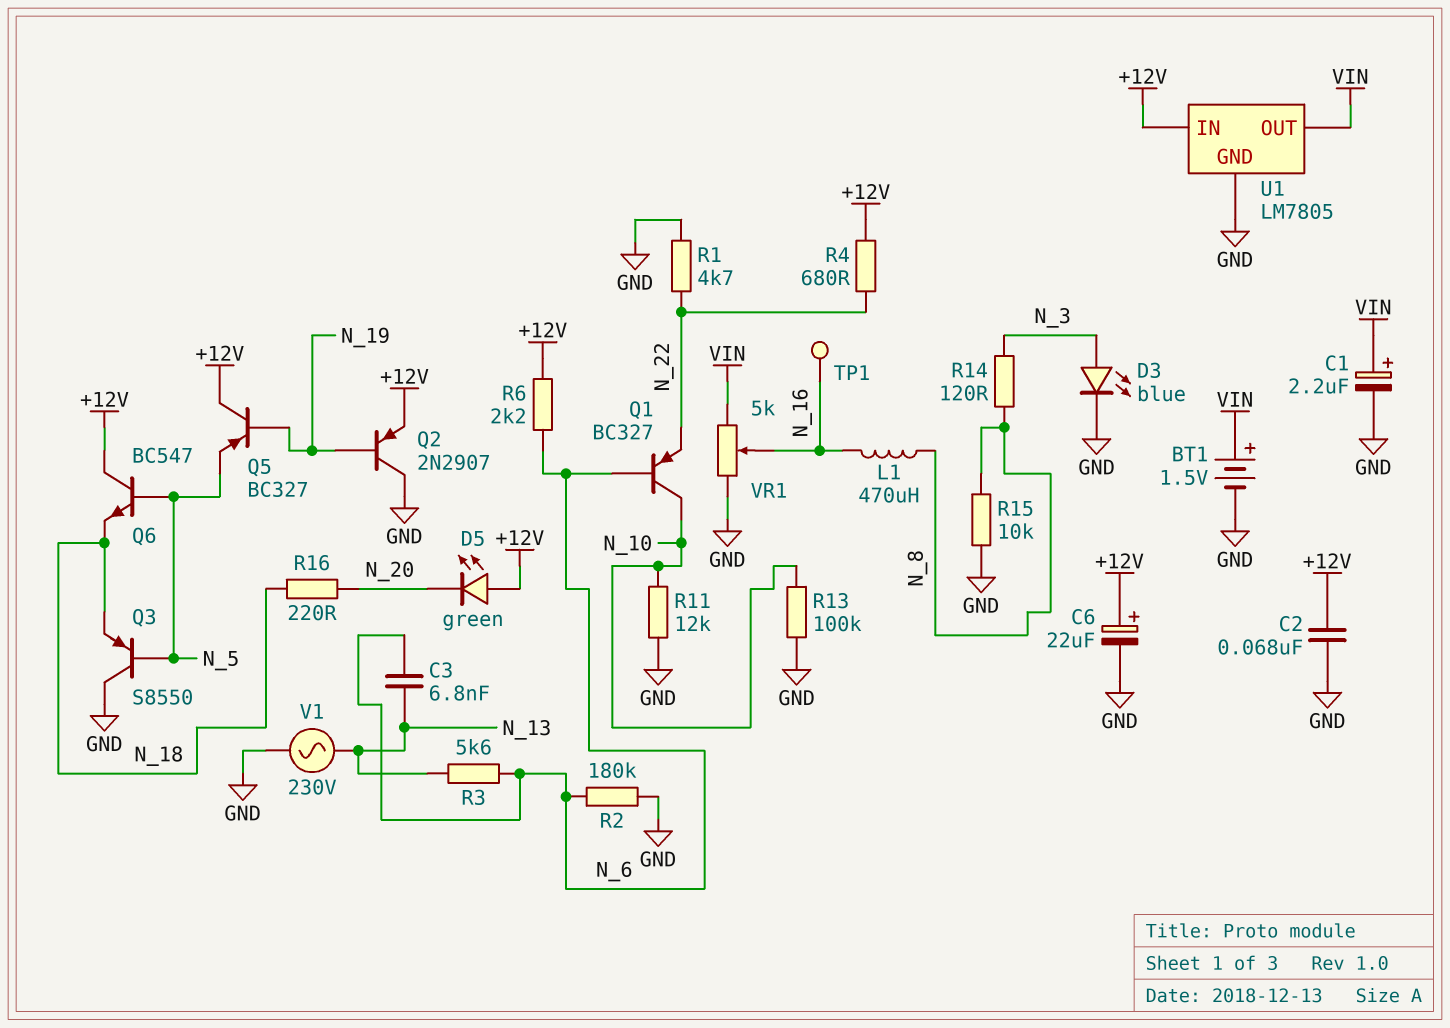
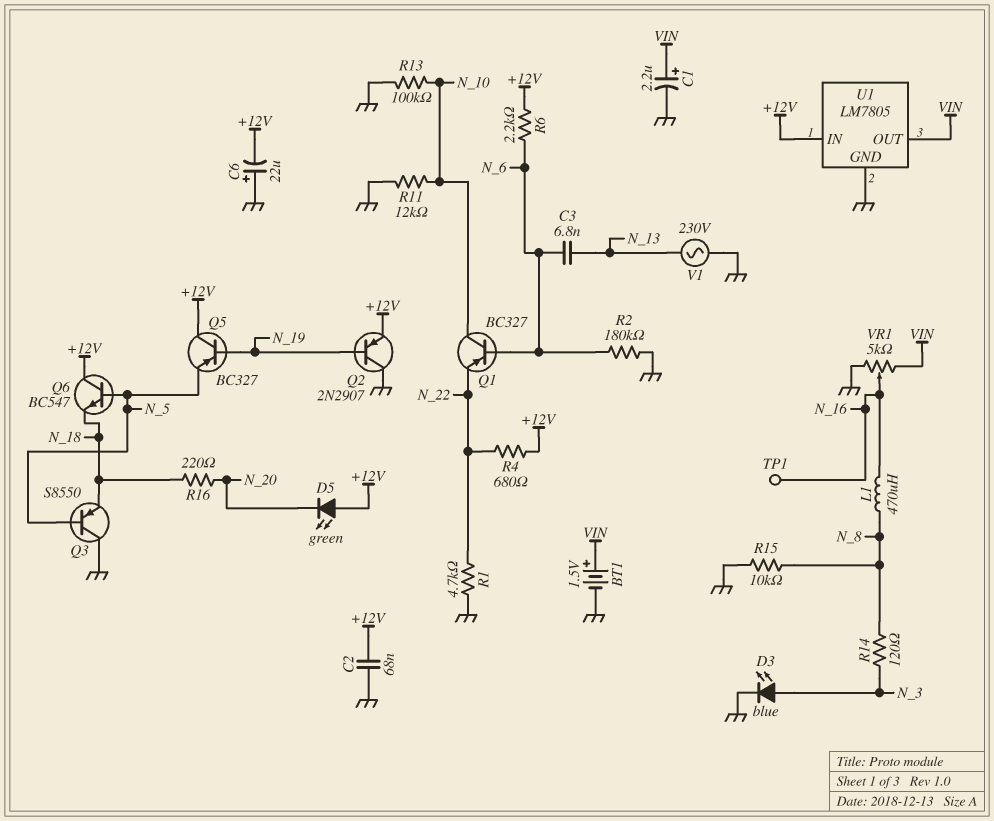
C6: 22uF (plus +12V, minus GND) -> 22uF (plus GND, minus +12V)
R3: 5.6k (N_6, N_13) -> none

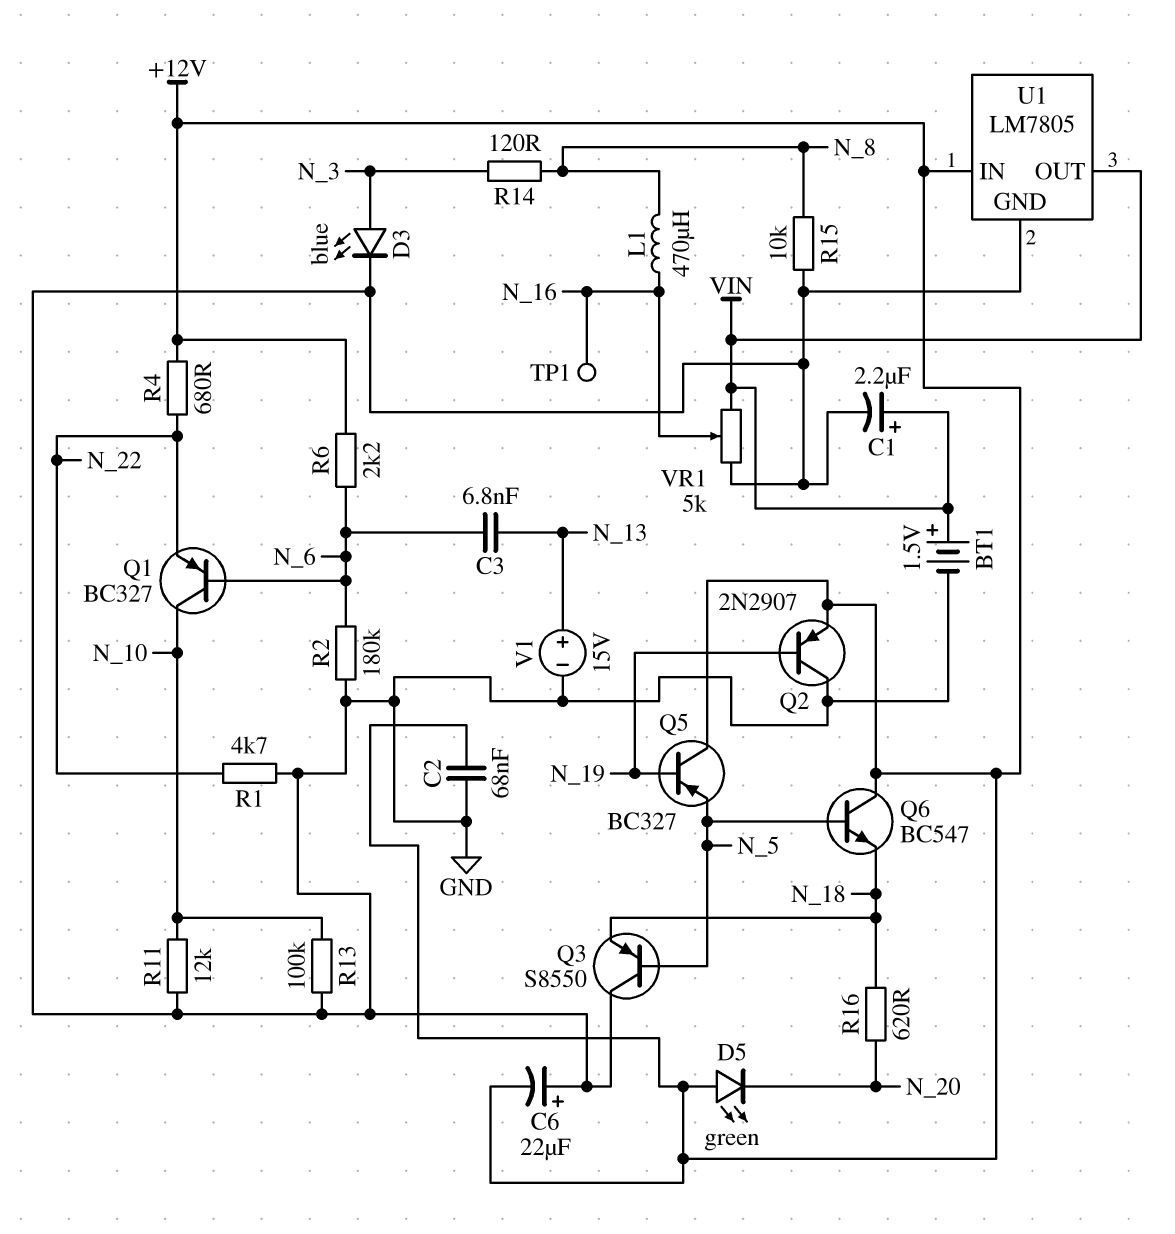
R16: 220 (N_18, N_20) -> 620 (N_18, N_20)
V1: AC 230V (GND, N_13) -> 15V (plus N_13, minus GND)

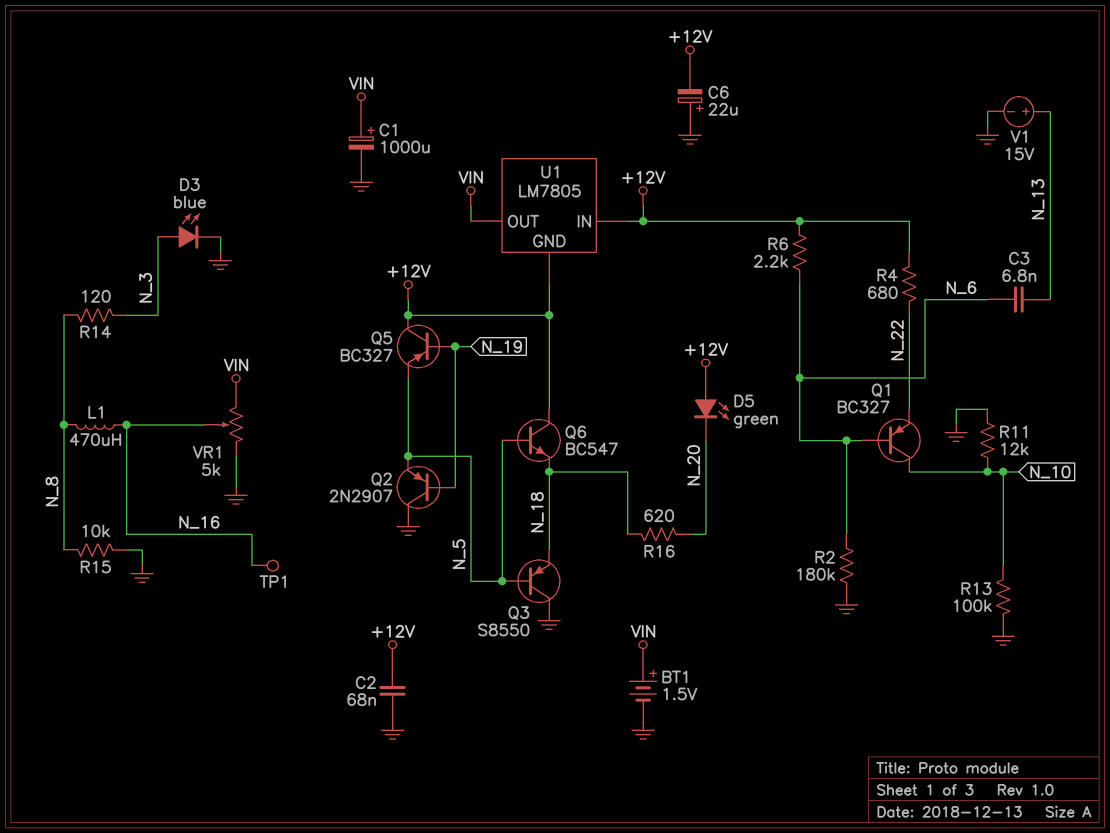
C1: 2.2uF (plus VIN, minus GND) -> 1000uF (plus VIN, minus GND)
Q2: PNP 2N2907 (B N_19, C GND, E +12V) -> PNP 2N2907 (B N_19, C GND, E N_5)
R1: 4.7k (GND, N_22) -> none
U1 pin GND: GND -> +12V

